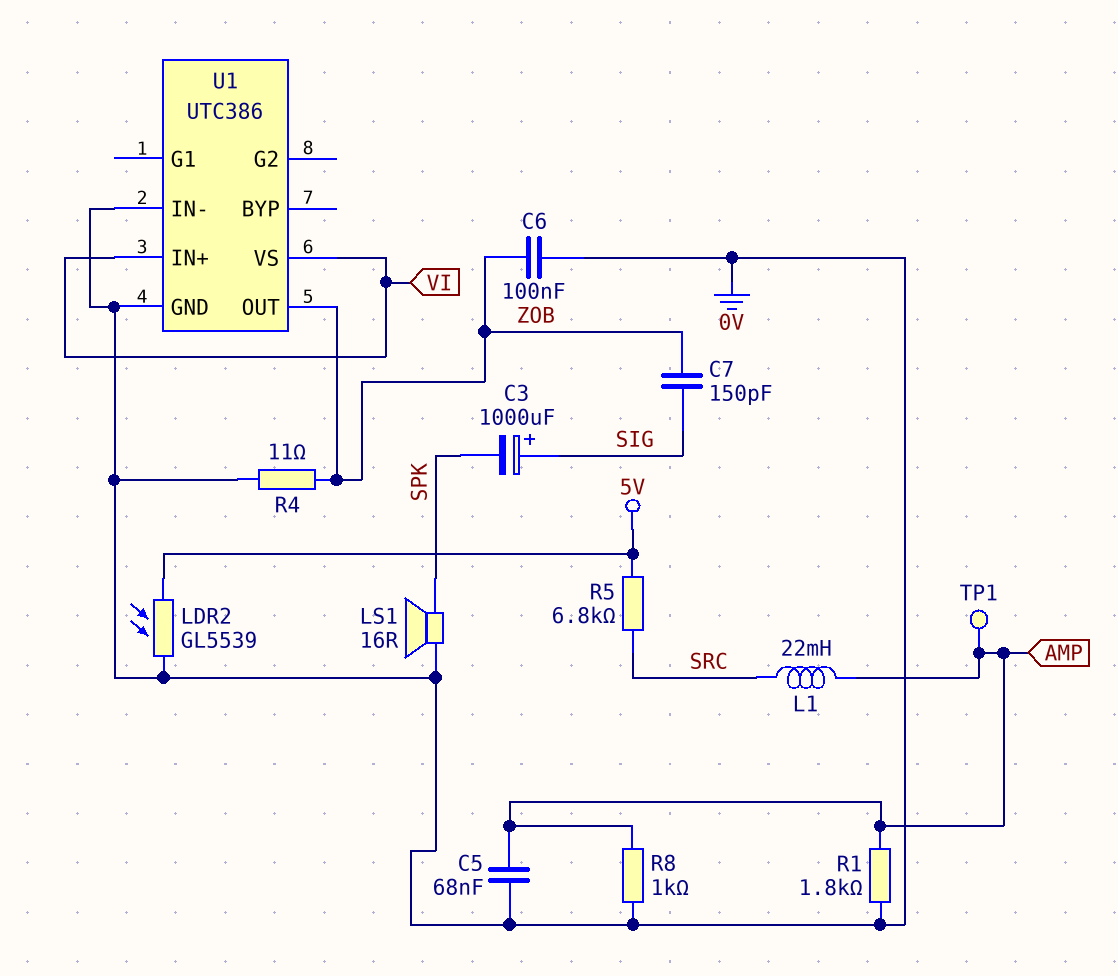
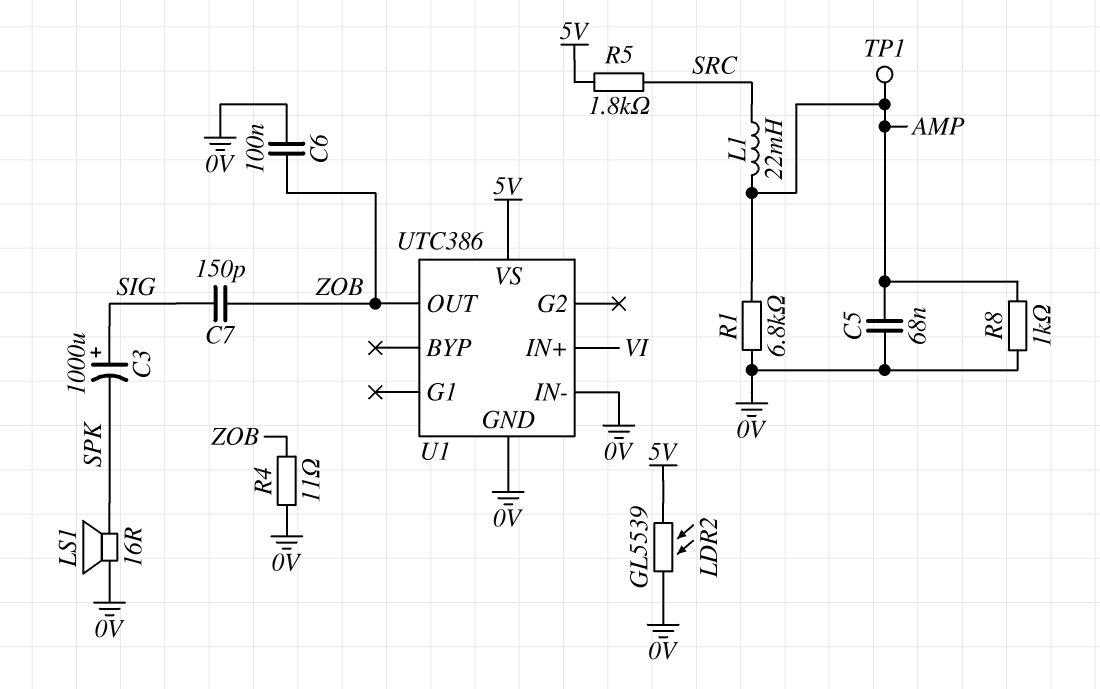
R1: 1.8k (0V, AMP) -> 6.8k (0V, AMP)
R5: 6.8k (5V, SRC) -> 1.8k (5V, SRC)
U1 pin VS: VI -> 5V

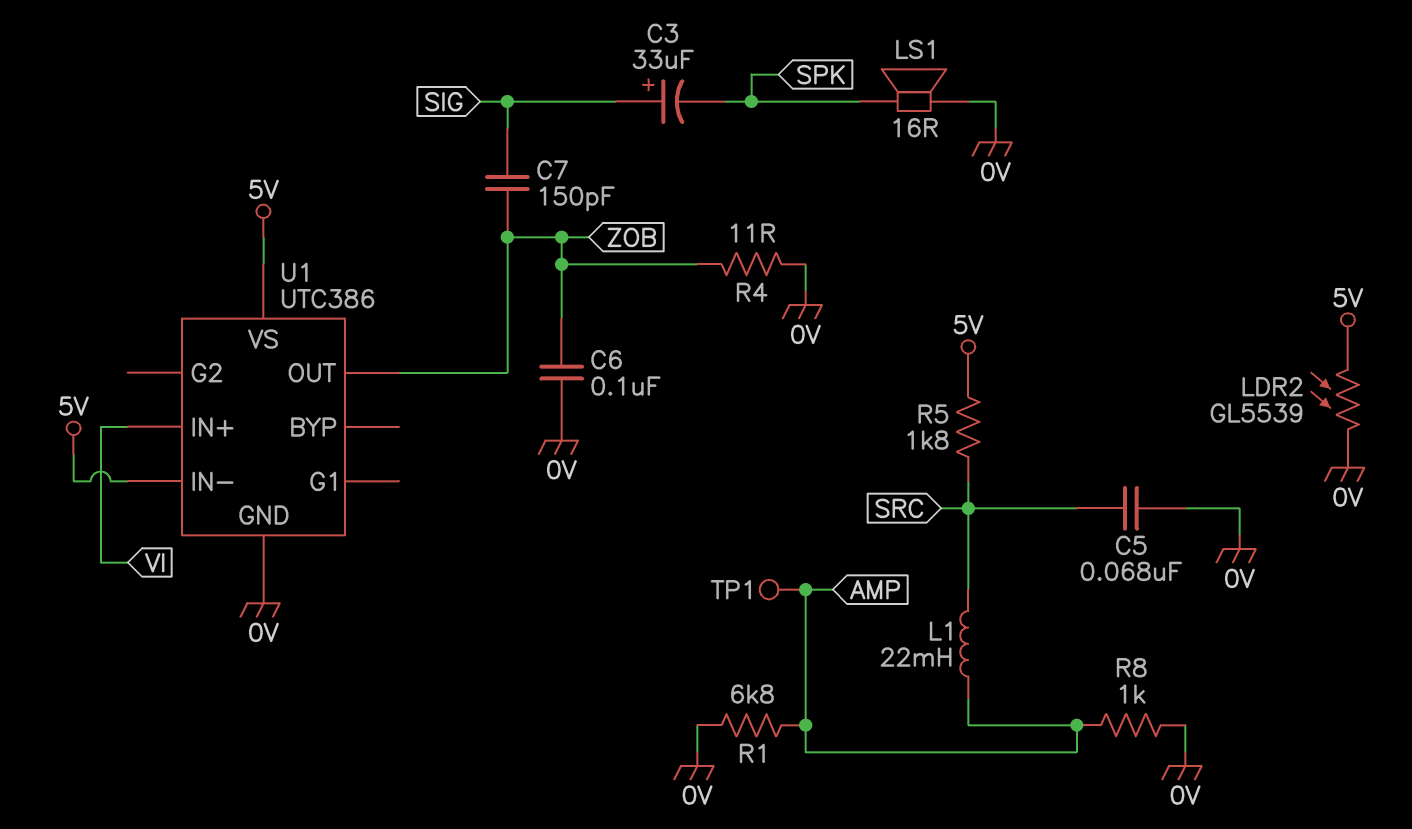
C3: 1000uF (plus SIG, minus SPK) -> 33uF (plus SIG, minus SPK)
C5: 68nF (0V, AMP) -> 68nF (0V, SRC)
U1 pin IN-: 0V -> 5V

